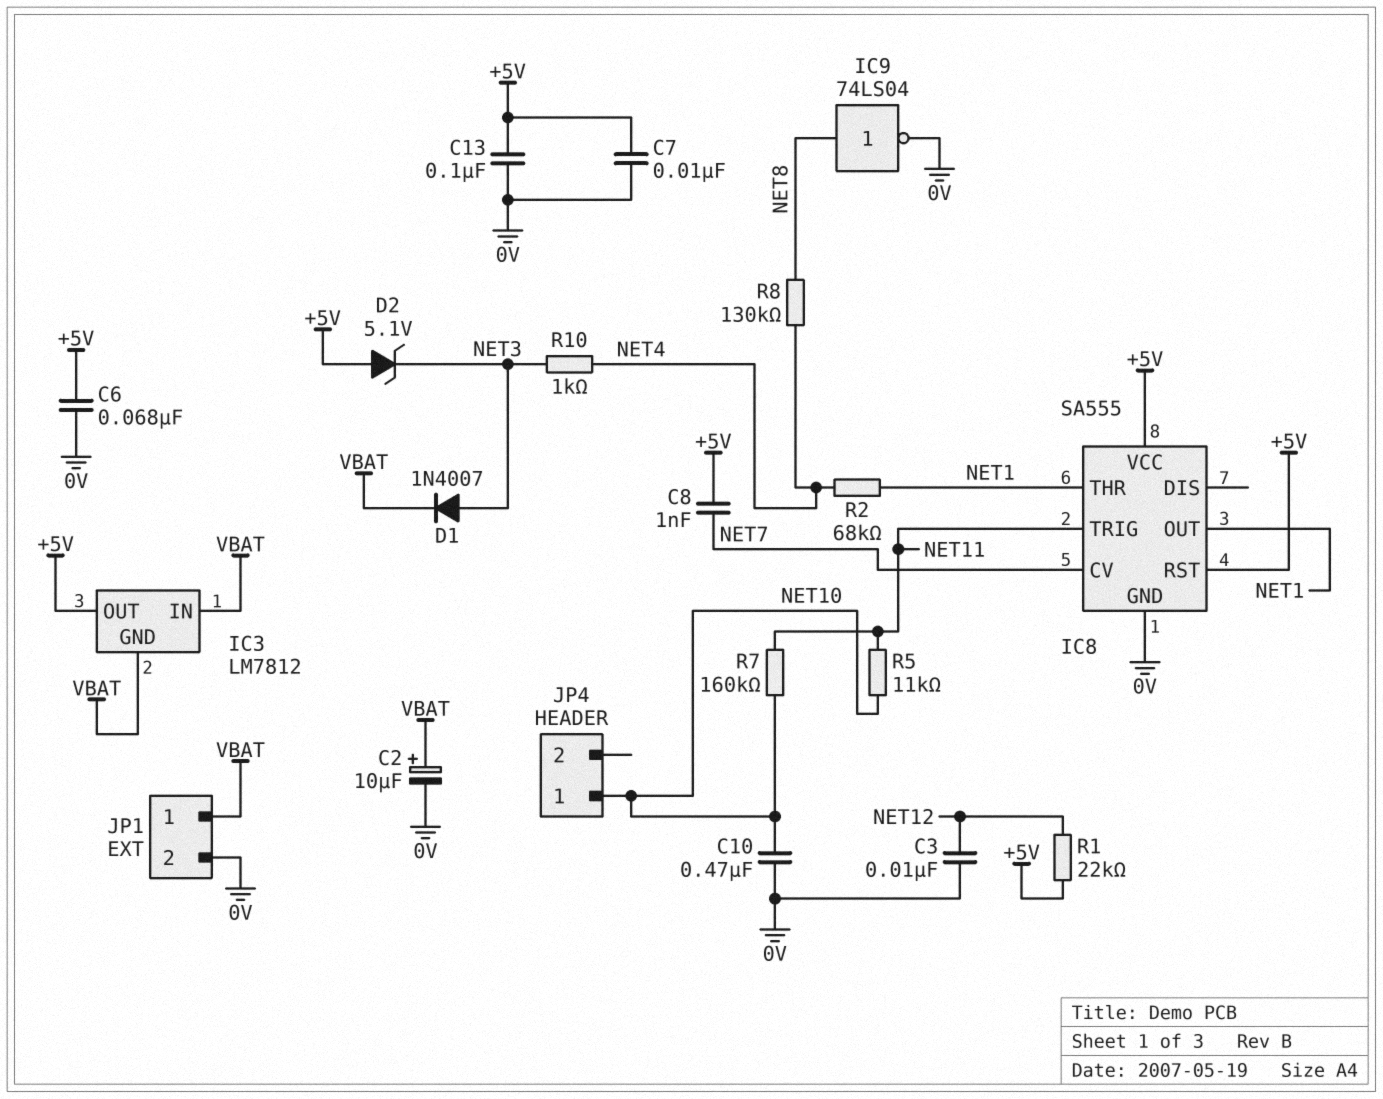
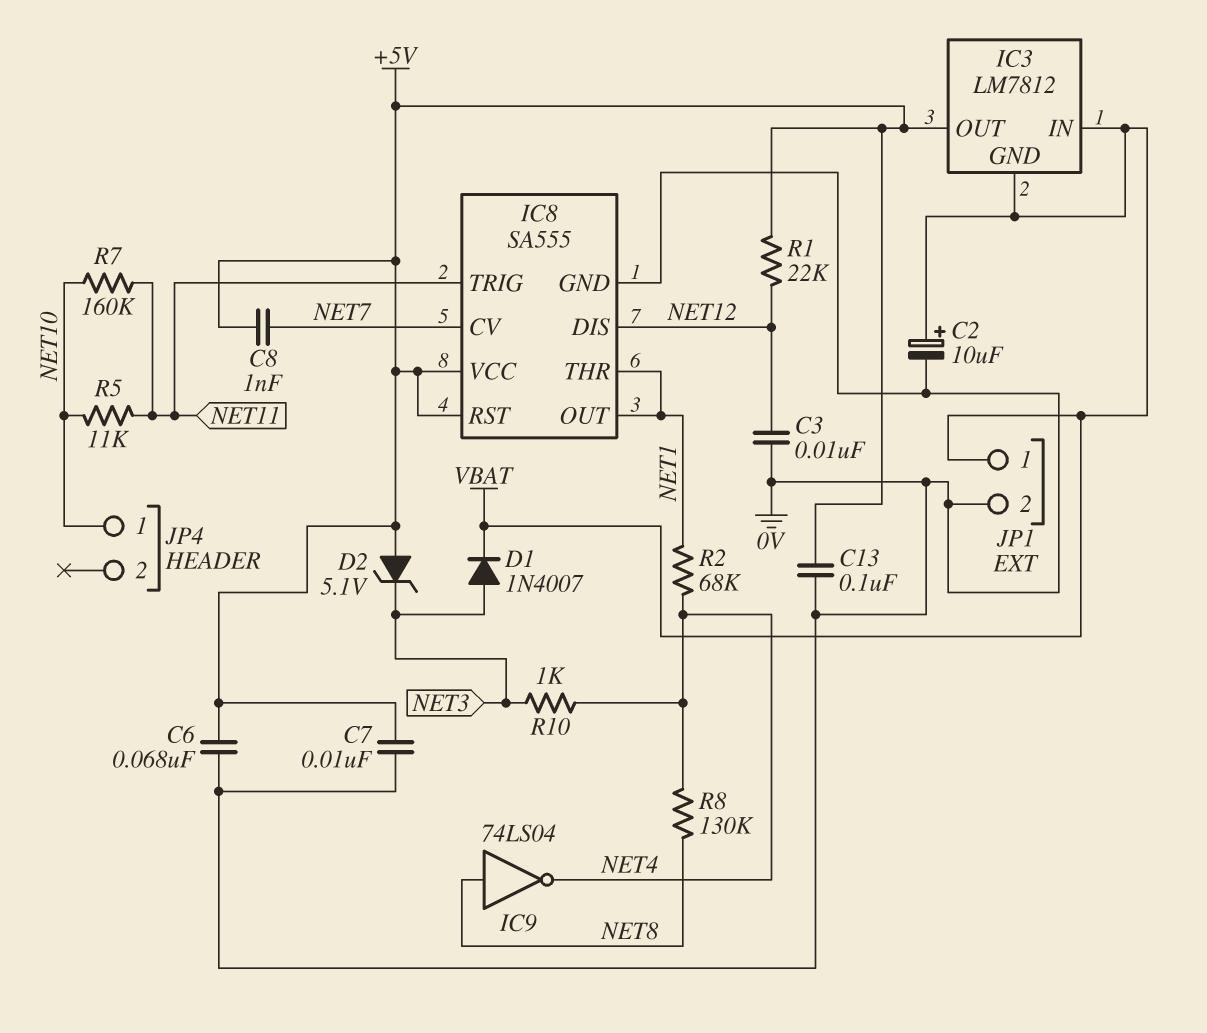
C10: 470nF (0V, NET10) -> none
IC8 pin DIS: none -> NET12
IC9: NOT 74LS04 (in NET8, out 0V) -> NOT 74LS04 (in NET8, out NET4)

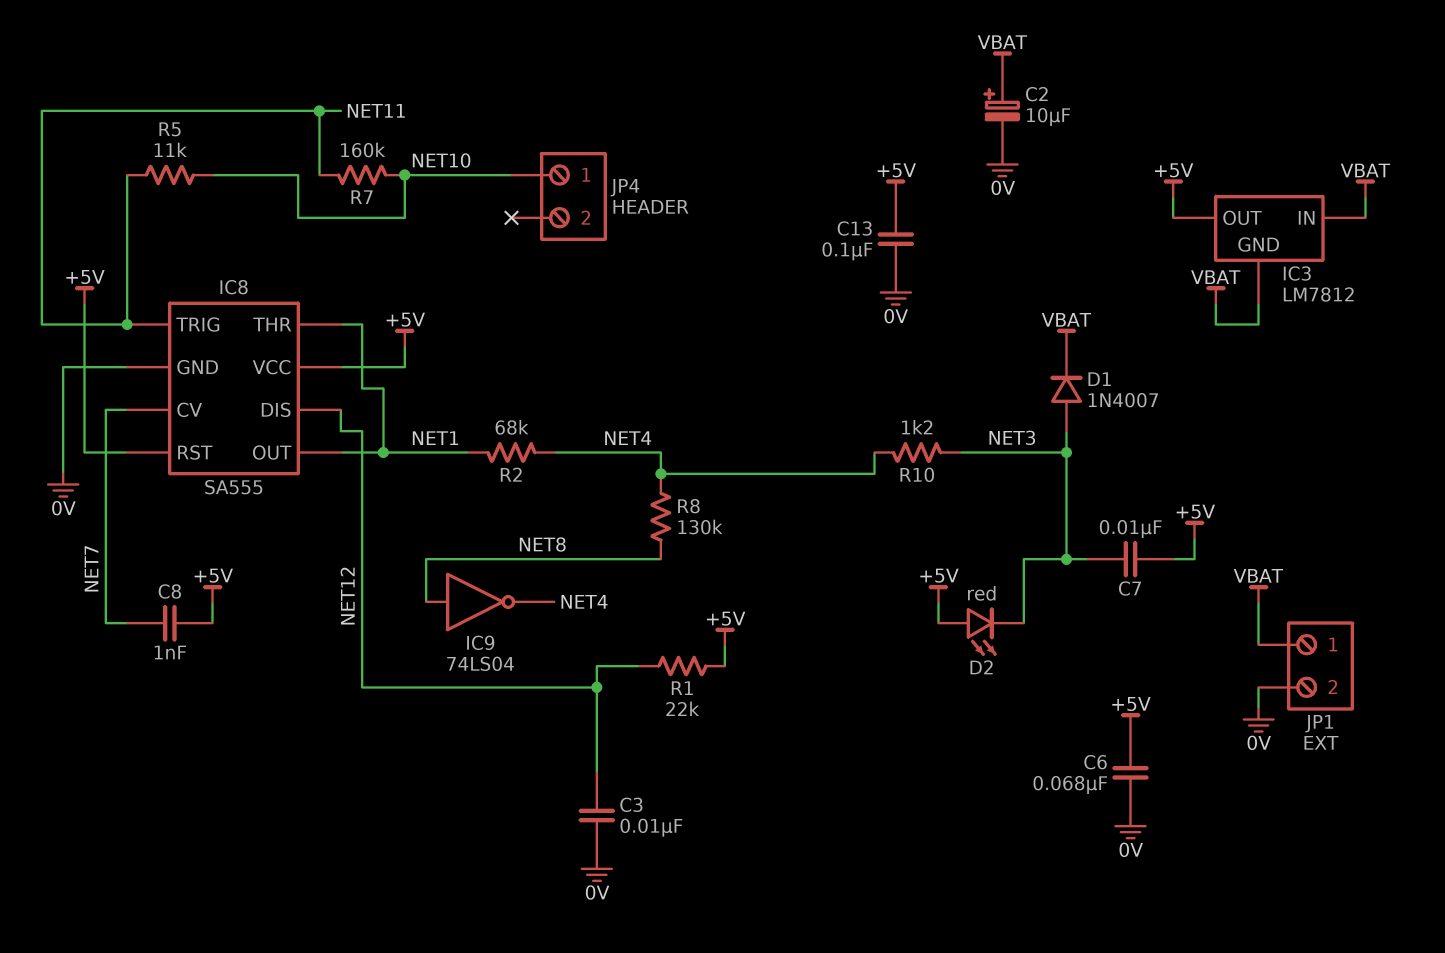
C7: 10nF (+5V, 0V) -> 10nF (+5V, NET3)
D2: zener 5.1V (A +5V, K NET3) -> LED red (A +5V, K NET3)
R10: 1k (NET3, NET4) -> 1.2k (NET3, NET4)

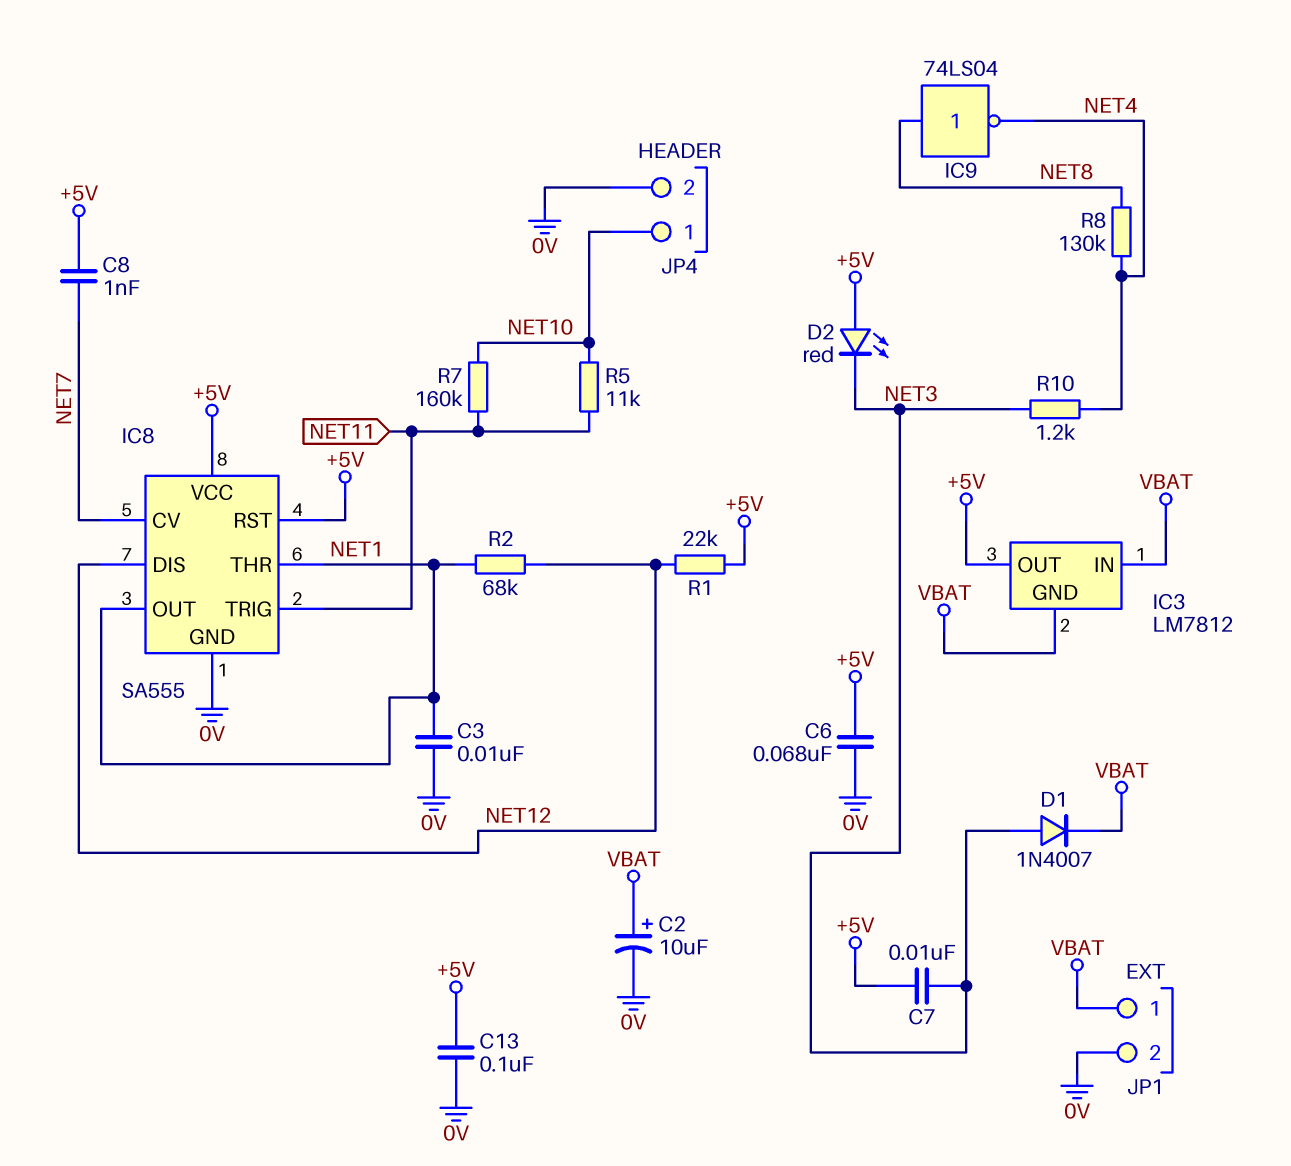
C3: 10nF (0V, NET12) -> 10nF (0V, NET1)
JP4 pin 2: none -> 0V
R2: 68k (NET1, NET4) -> 68k (NET1, NET12)

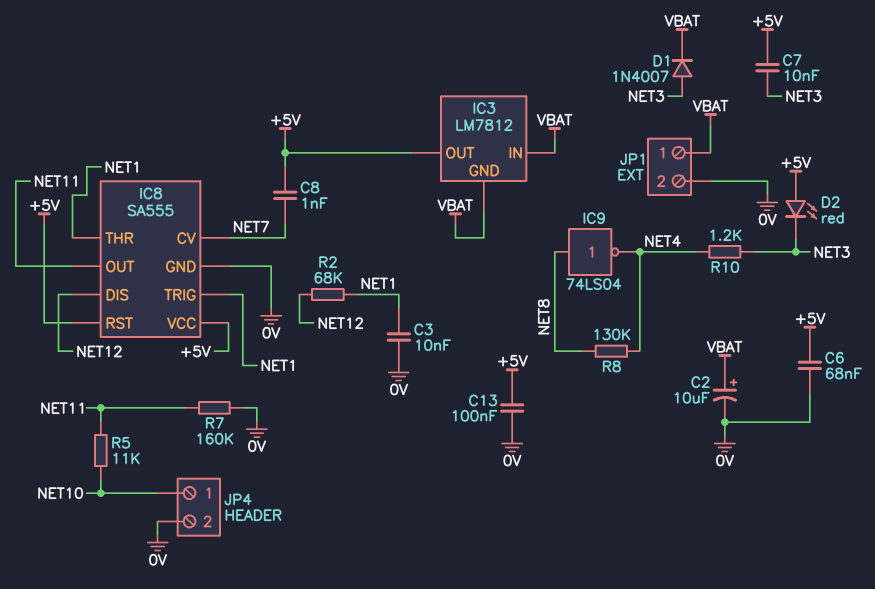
IC8 pin OUT: NET1 -> NET11
IC8 pin TRIG: NET11 -> NET1
R1: 22k (+5V, NET12) -> none
R7: 160k (NET10, NET11) -> 160k (0V, NET11)

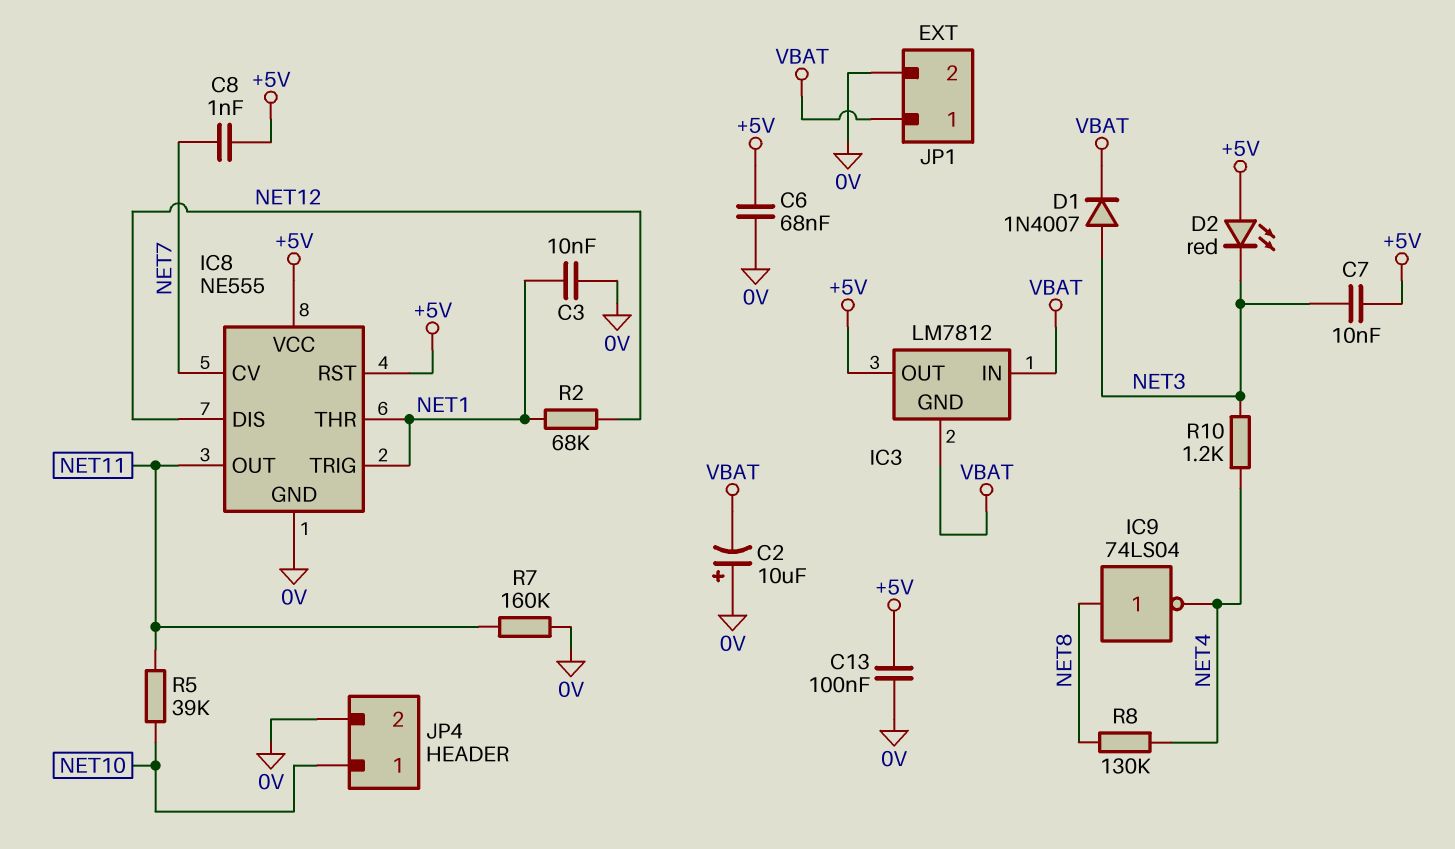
C2: 10uF (plus VBAT, minus 0V) -> 10uF (plus 0V, minus VBAT)
IC8: SA555 -> NE555
R5: 11k (NET10, NET11) -> 39k (NET10, NET11)

